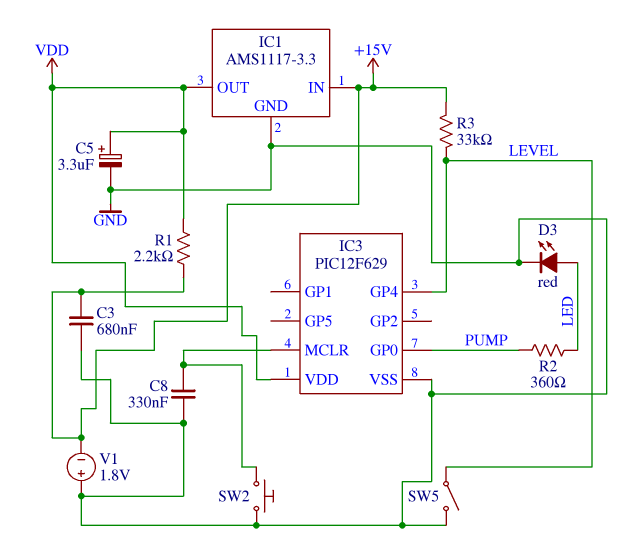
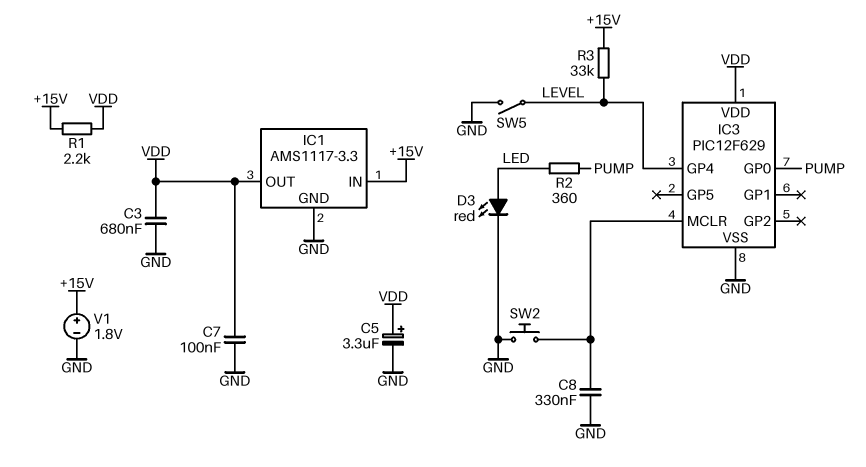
C3: 680nF (+15V, GND) -> 680nF (GND, VDD)
C7: none -> 100nF (GND, VDD)
V1: 1.8V (plus GND, minus +15V) -> 1.8V (plus +15V, minus GND)

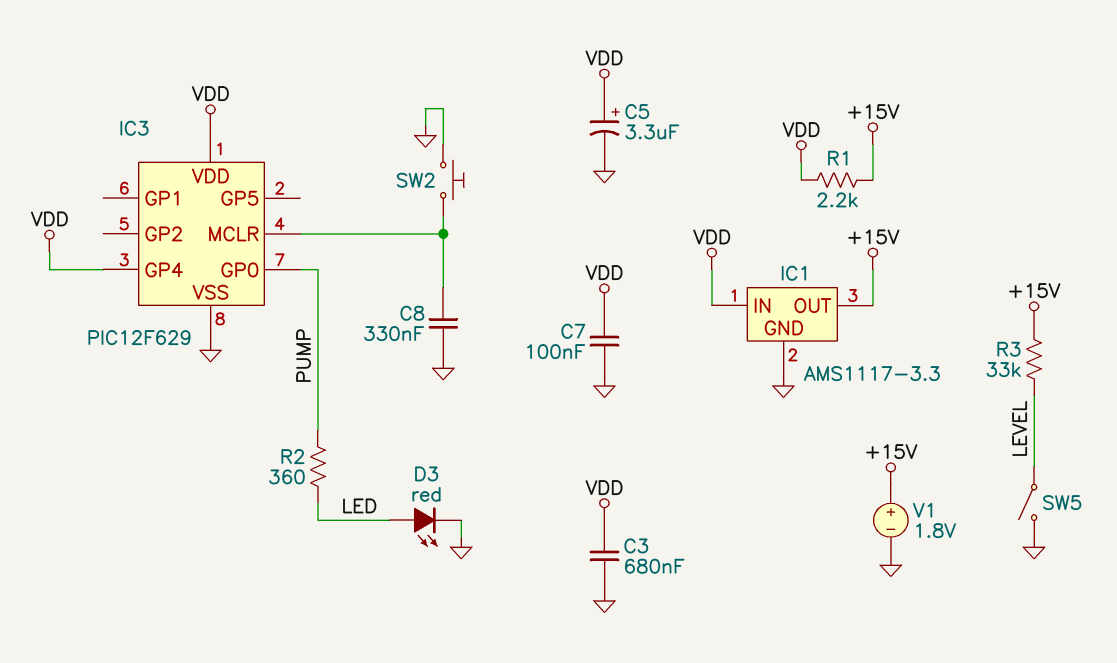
IC1 pin IN: +15V -> VDD
IC1 pin OUT: VDD -> +15V
IC3 pin GP4: LEVEL -> VDD

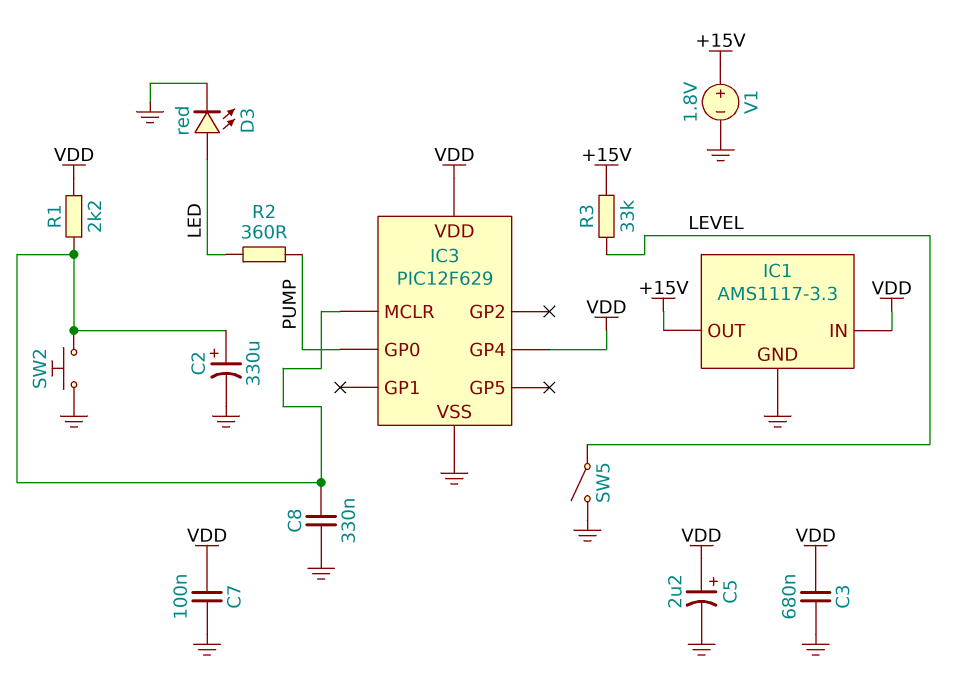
C2: none -> 330uF (plus IC3/MCLR, minus GND)
C5: 3.3uF (plus VDD, minus GND) -> 2.2uF (plus VDD, minus GND)
R1: 2.2k (+15V, VDD) -> 2.2k (IC3/MCLR, VDD)

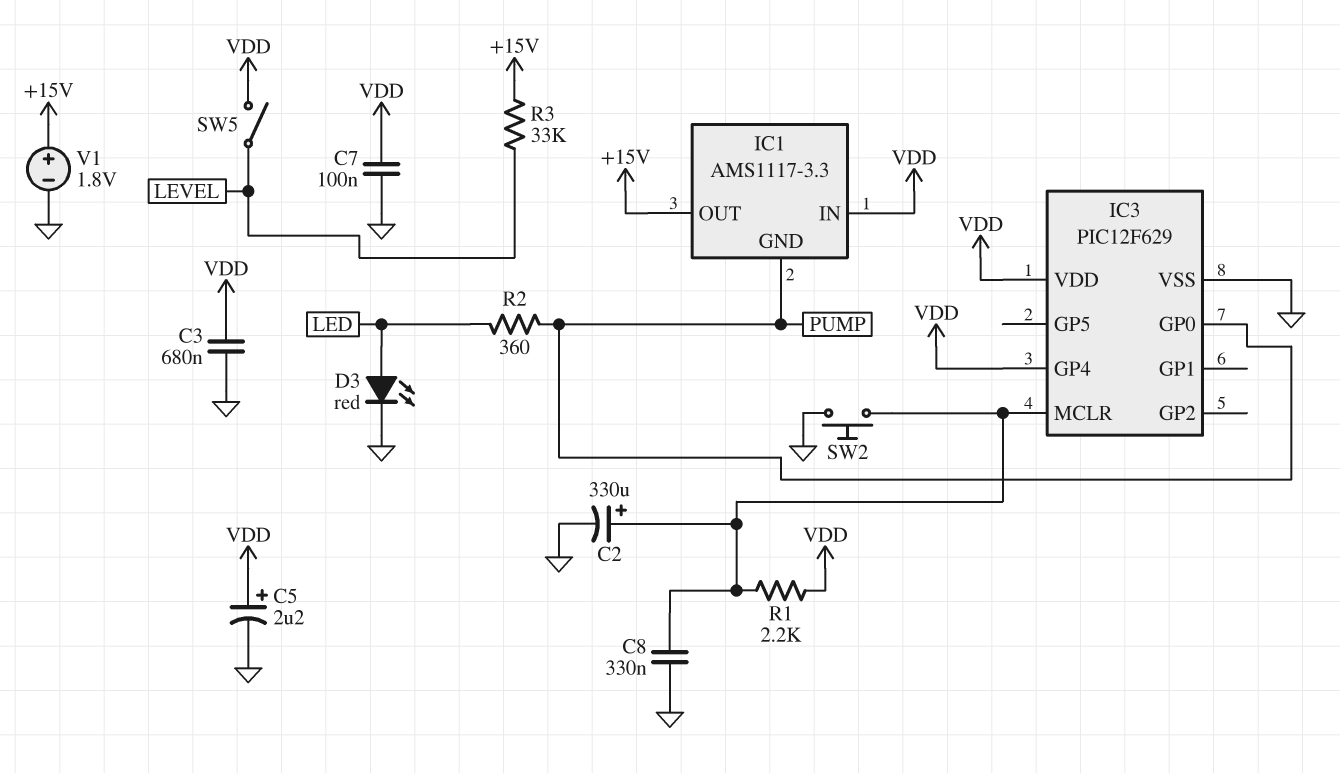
IC1 pin GND: GND -> PUMP
SW5: switch (GND, LEVEL) -> switch (LEVEL, VDD)

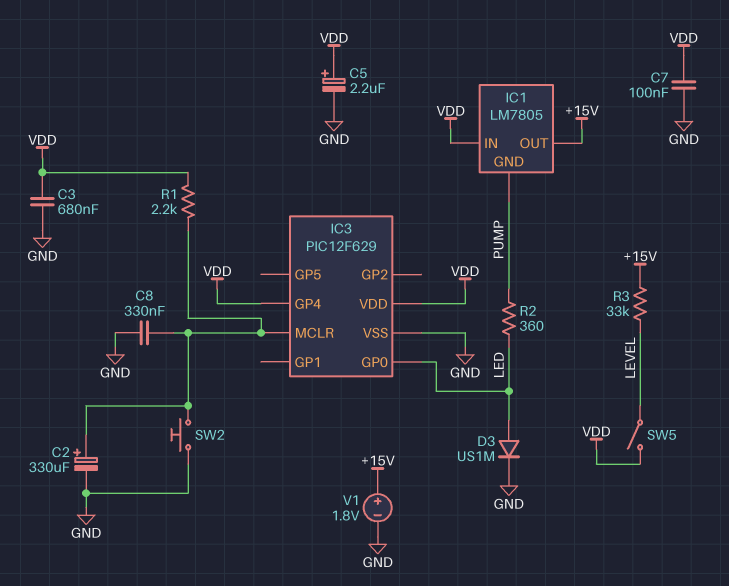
D3: LED red (A LED, K GND) -> diode US1M (A LED, K GND)
IC1: AMS1117-3.3 -> LM7805
IC3 pin GP0: PUMP -> LED

